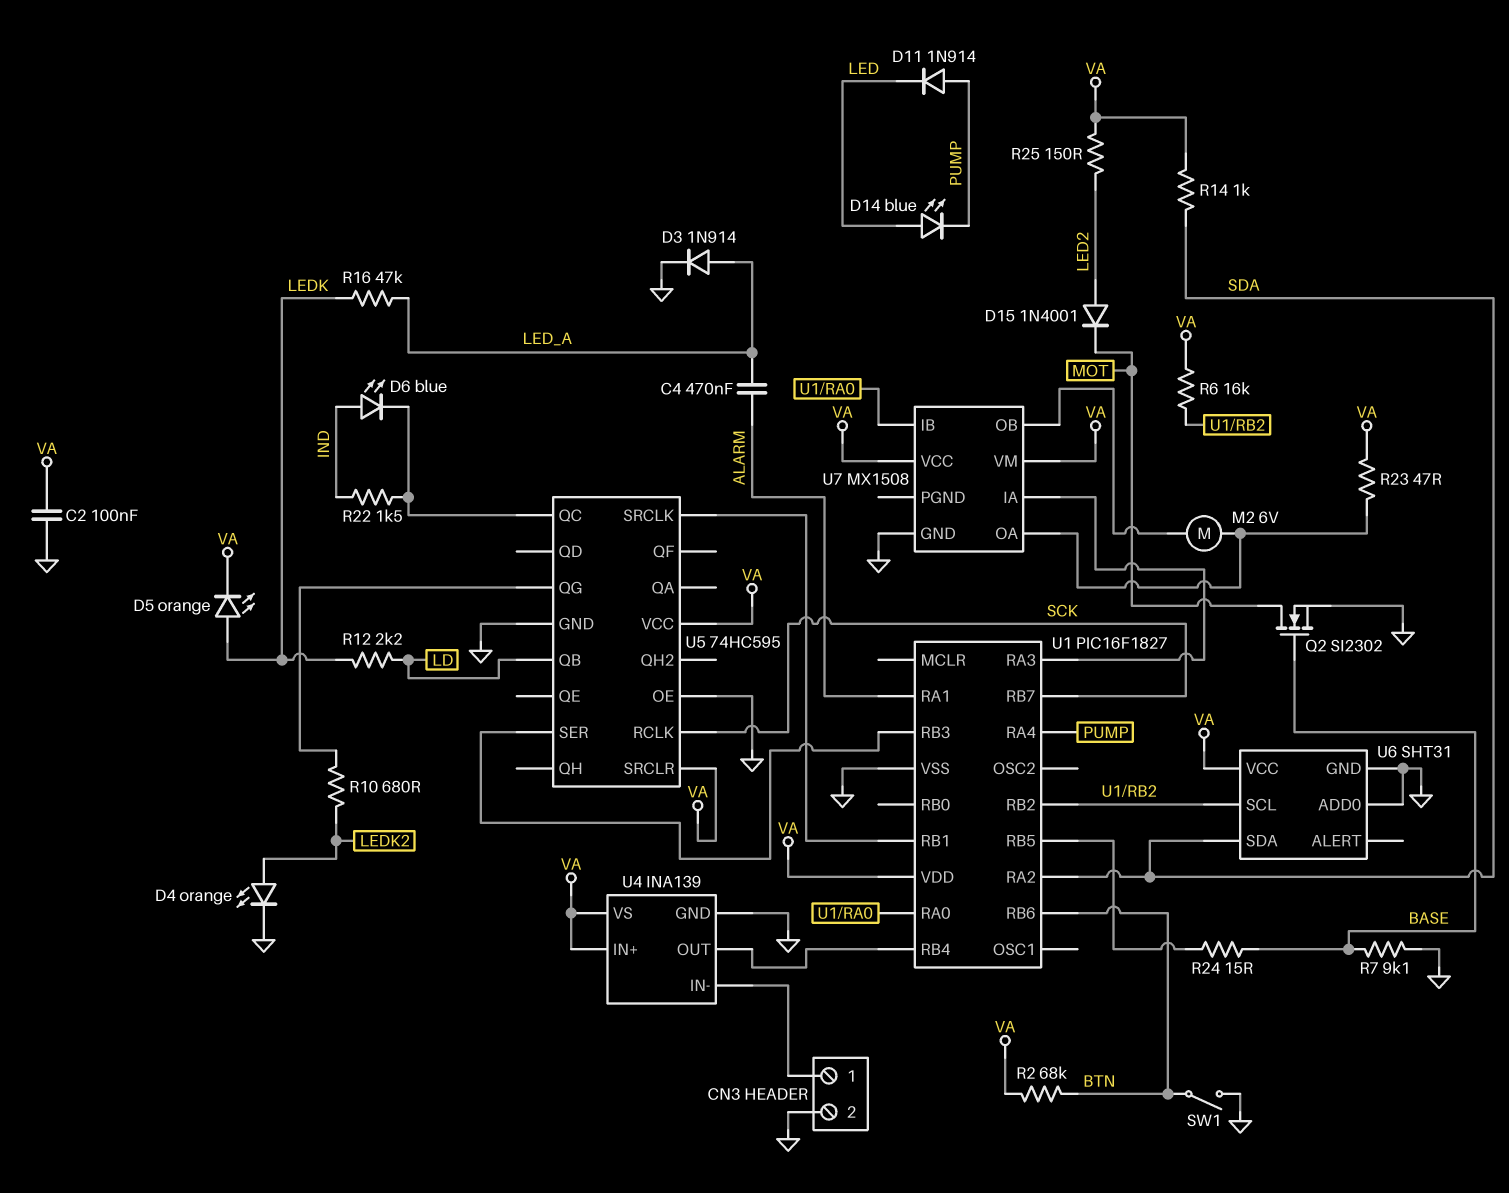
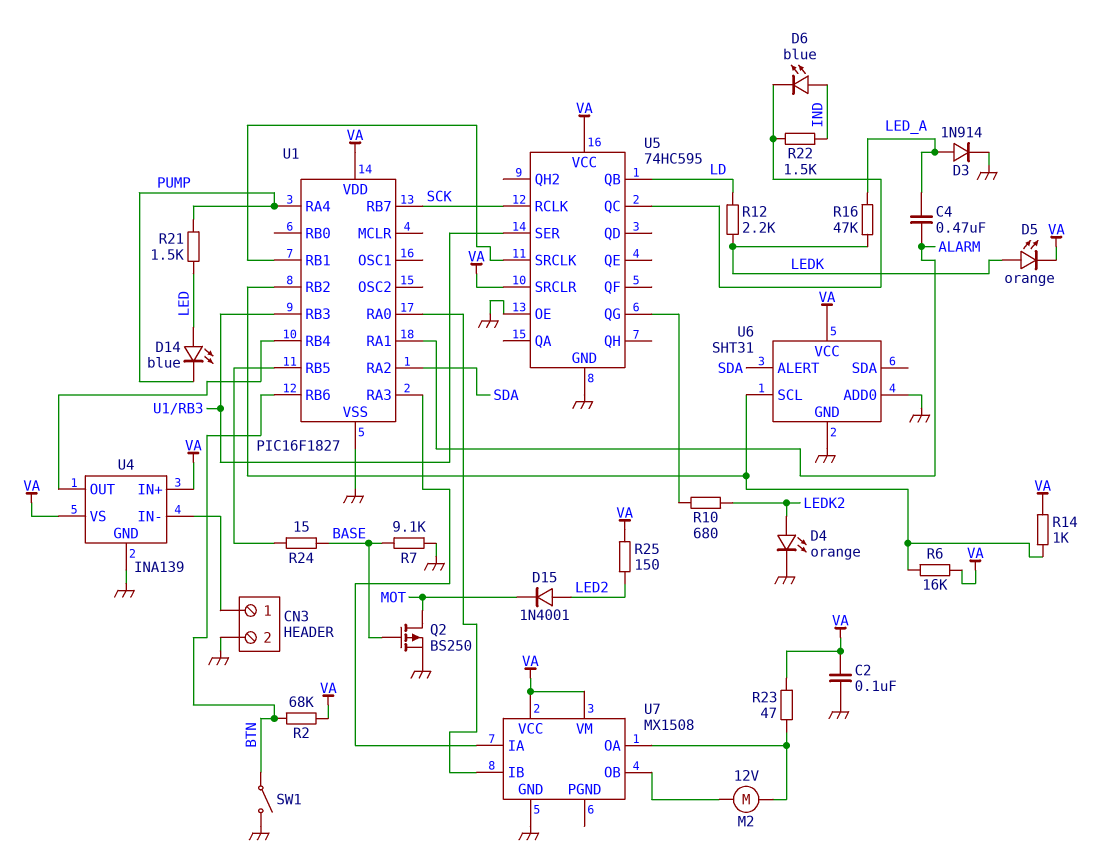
D11: diode 1N914 (A PUMP, K LED) -> none
M2: motor 6V (U7/OA, U7/OB) -> motor 12V (U7/OA, U7/OB)
Q2: NMOS SI2302 (G BASE, D MOT, S GND) -> PMOS BS250 (G BASE, D MOT, S GND)
R14: 1k (SDA, VA) -> 1k (U1/RB2, VA)
R21: none -> 1.5k (LED, PUMP)
U6 pin ALERT: none -> SDA
U6 pin SDA: SDA -> none

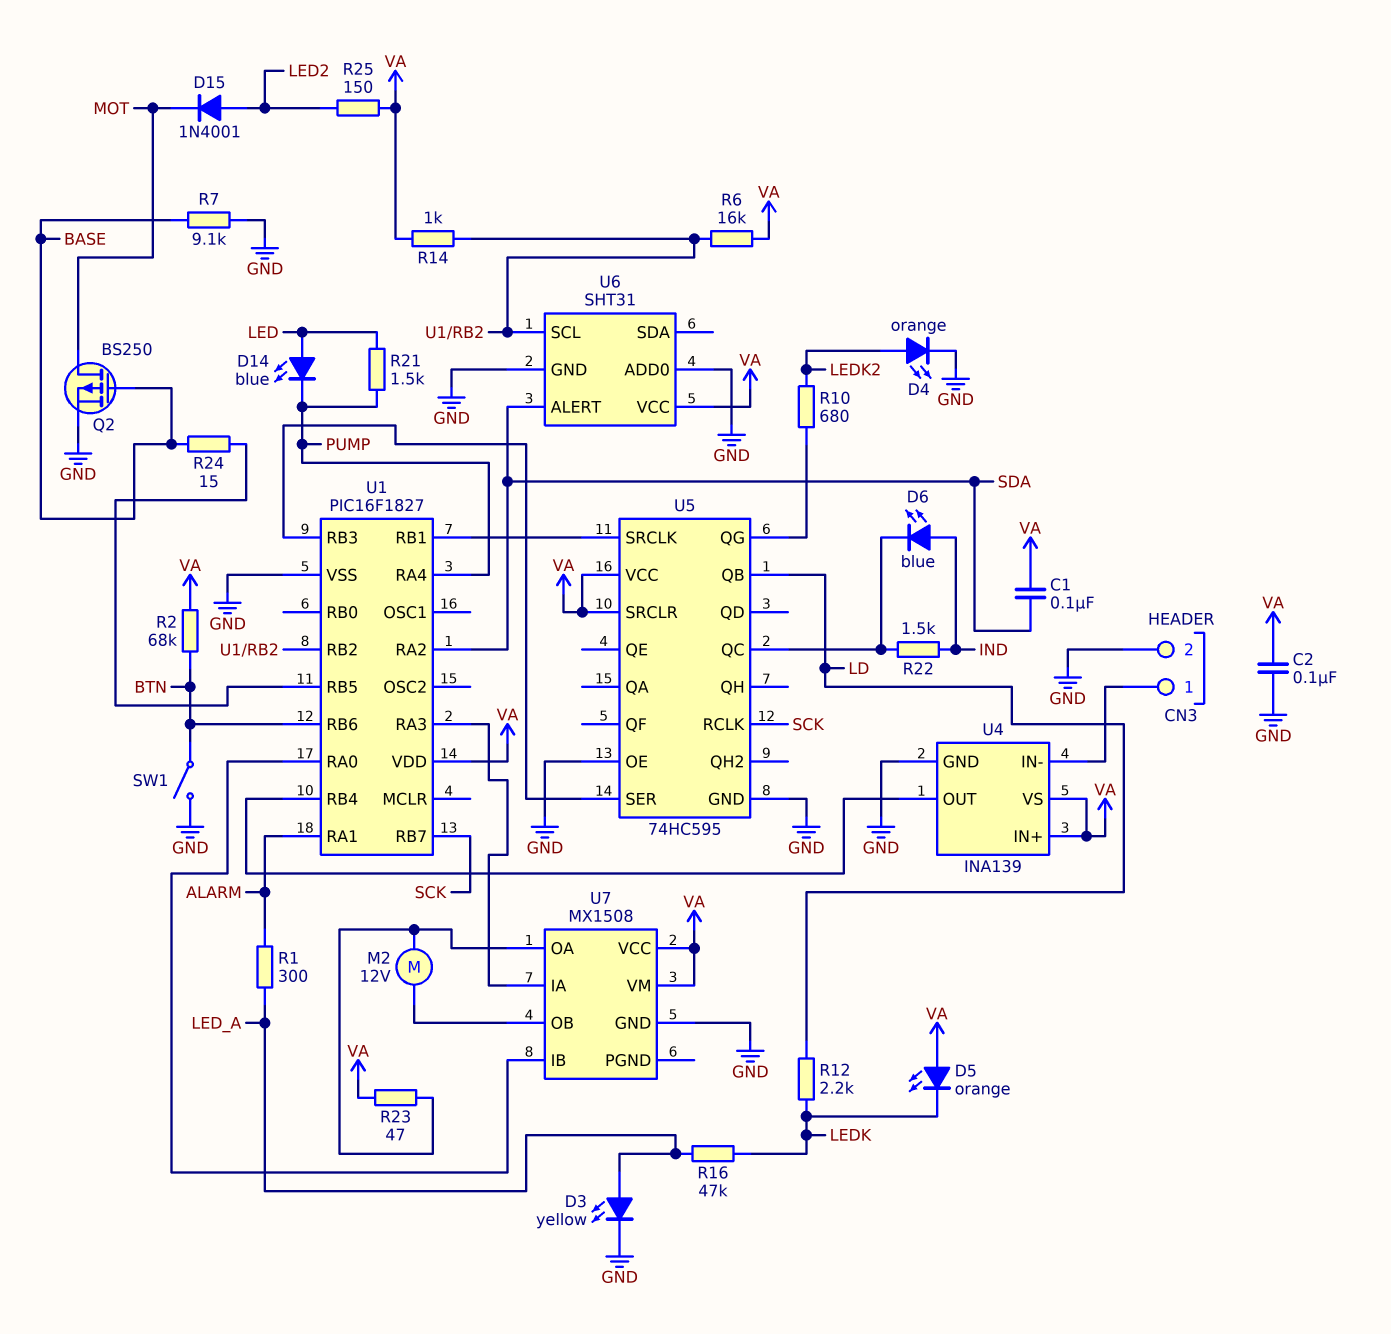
C1: none -> 100nF (SDA, VA)
C4: 470nF (ALARM, LED_A) -> none
D3: diode 1N914 (A LED_A, K GND) -> LED yellow (A LED_A, K GND)
D5: LED orange (A LEDK, K VA) -> LED orange (A VA, K LEDK)
R1: none -> 300 (ALARM, LED_A)

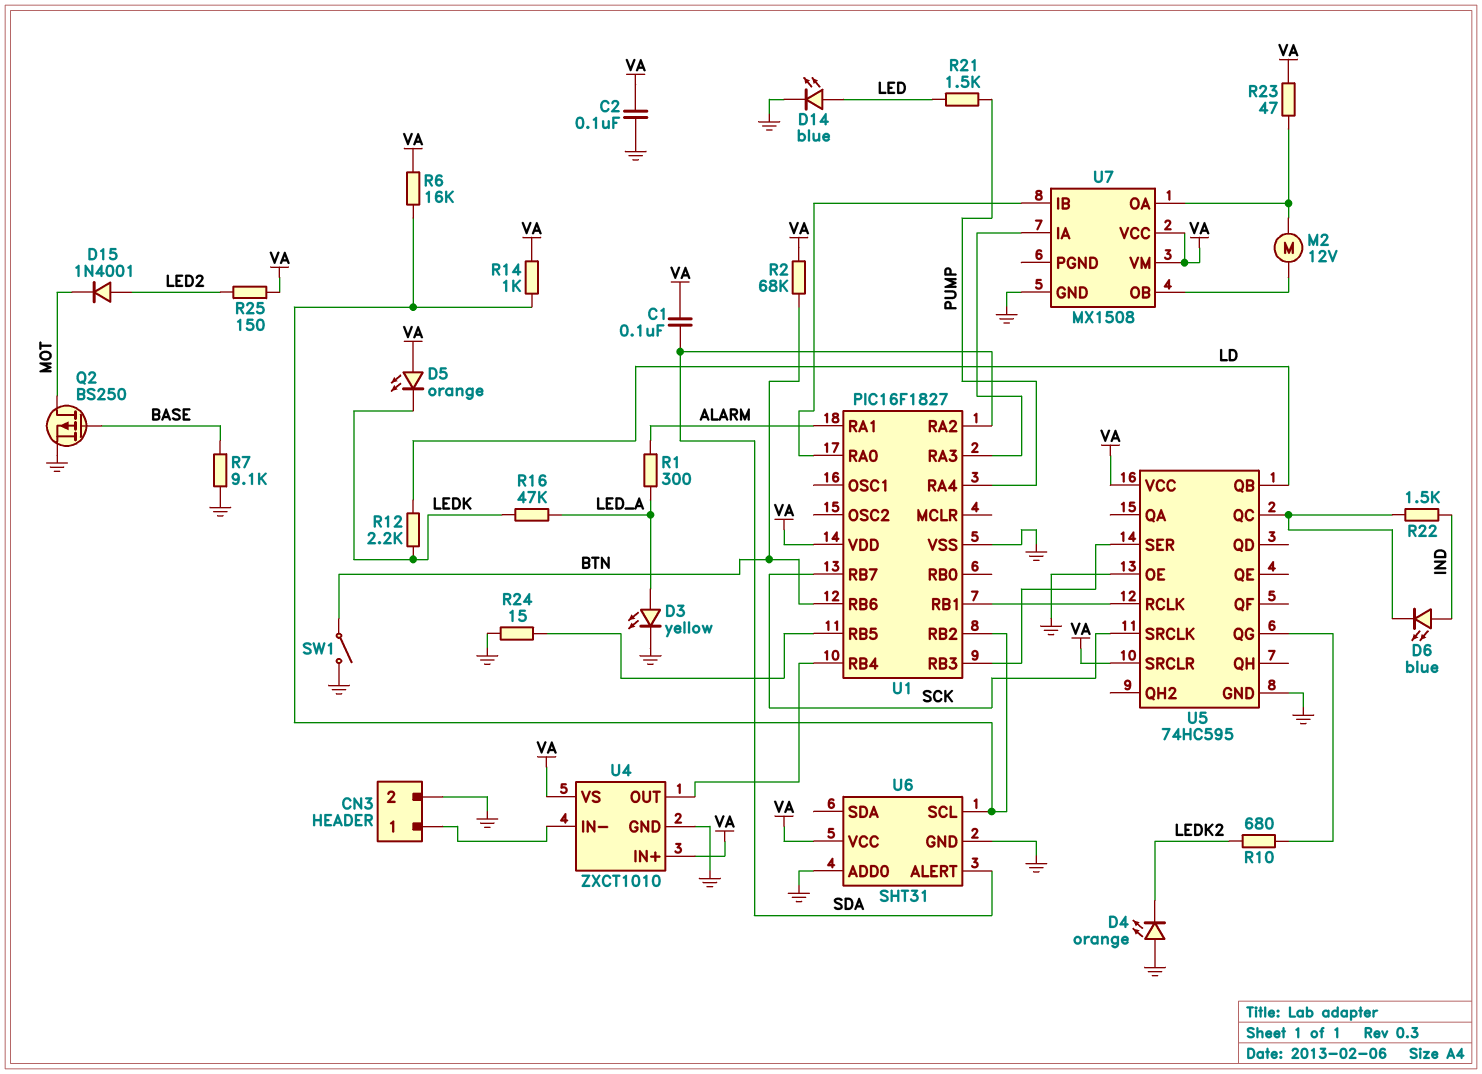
D4: LED orange (A LEDK2, K GND) -> LED orange (A GND, K LEDK2)
D14: LED blue (A LED, K PUMP) -> LED blue (A LED, K GND)
R24: 15 (BASE, U1/RB5) -> 15 (GND, U1/RB5)
U4: INA139 -> ZXCT1010
U5 pin RCLK: SCK -> U1/RB1
U5 pin SRCLK: U1/RB1 -> SCK

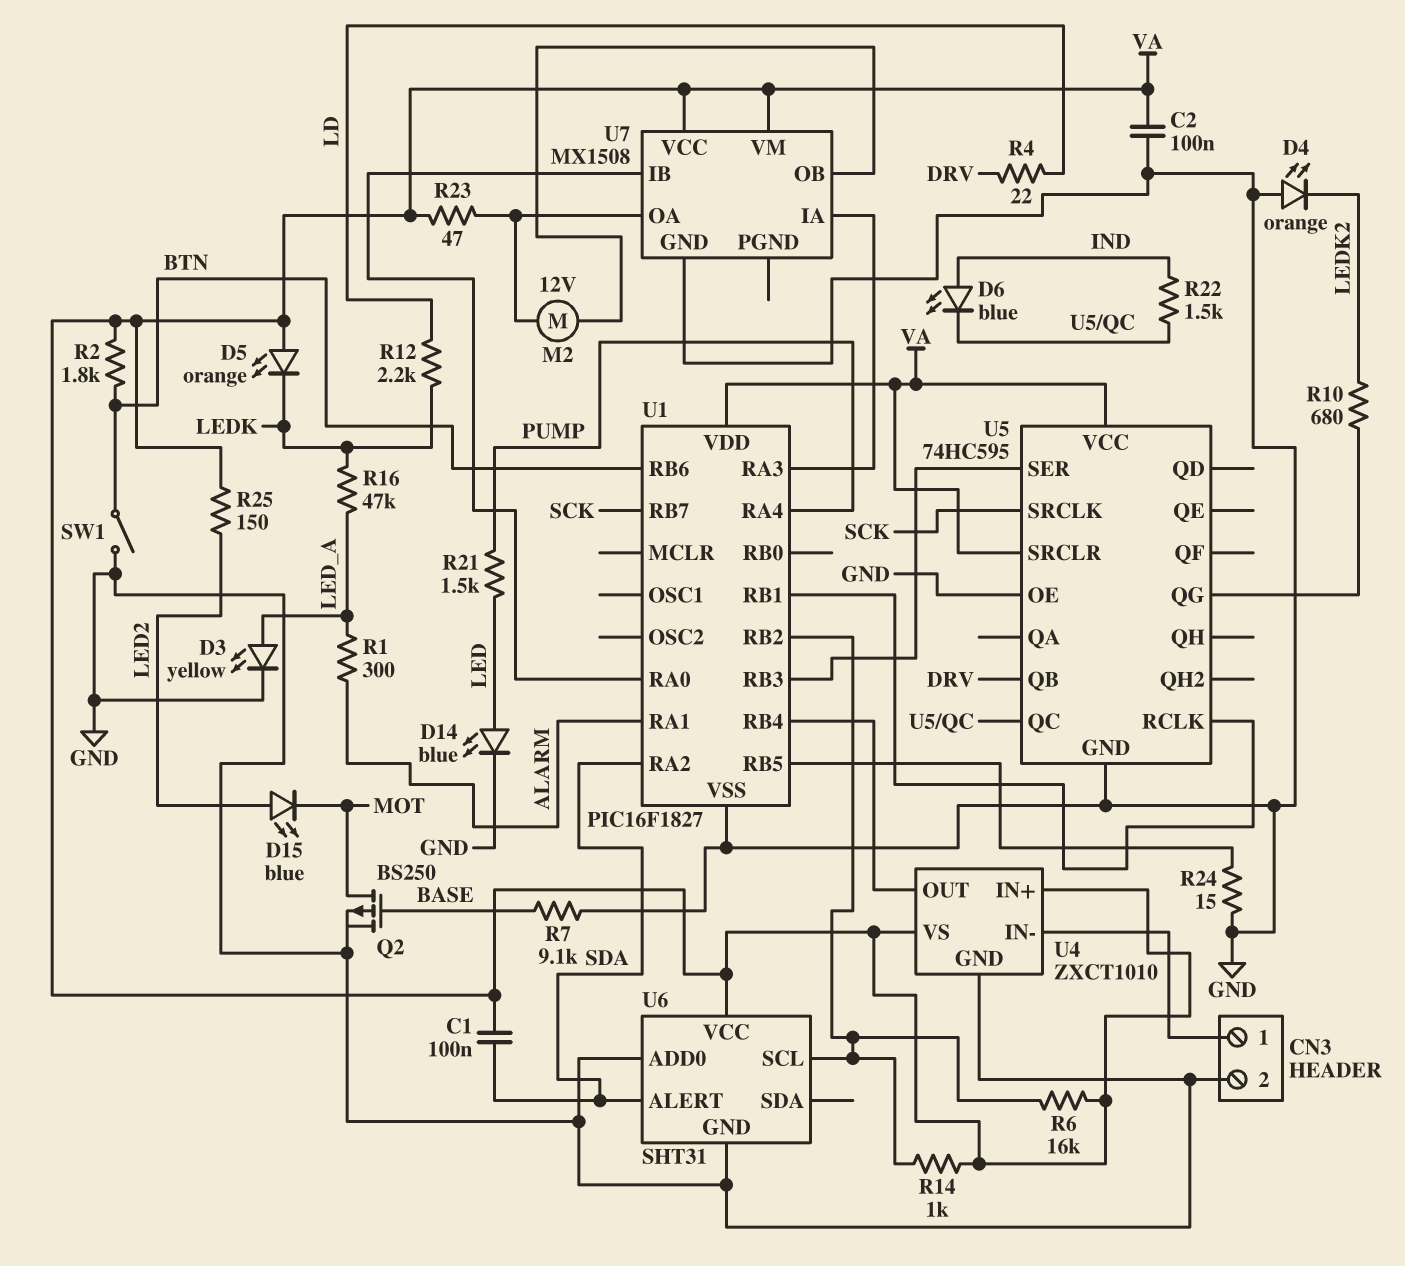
D15: diode 1N4001 (A LED2, K MOT) -> LED blue (A LED2, K MOT)
R2: 68k (BTN, VA) -> 1.8k (BTN, VA)
R4: none -> 22 (DRV, LD)
U5 pin QB: LD -> DRV

